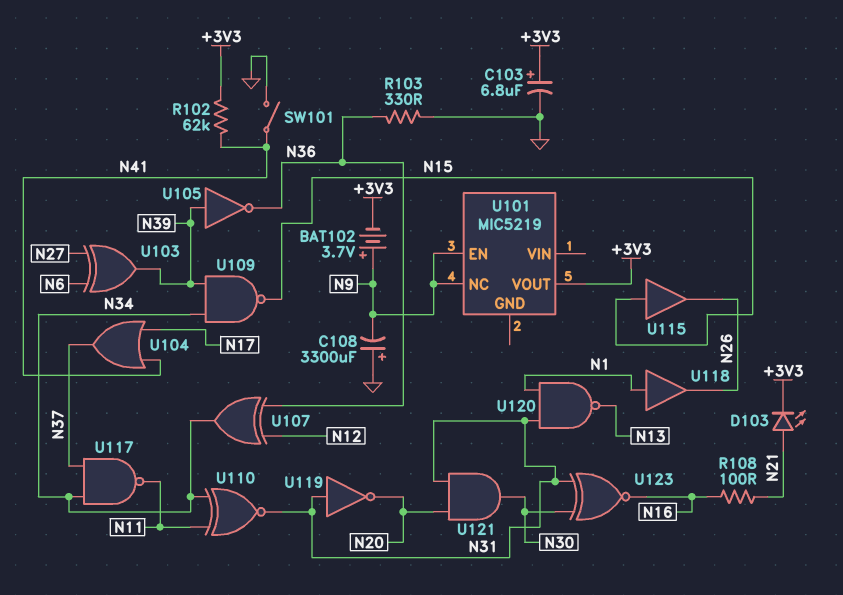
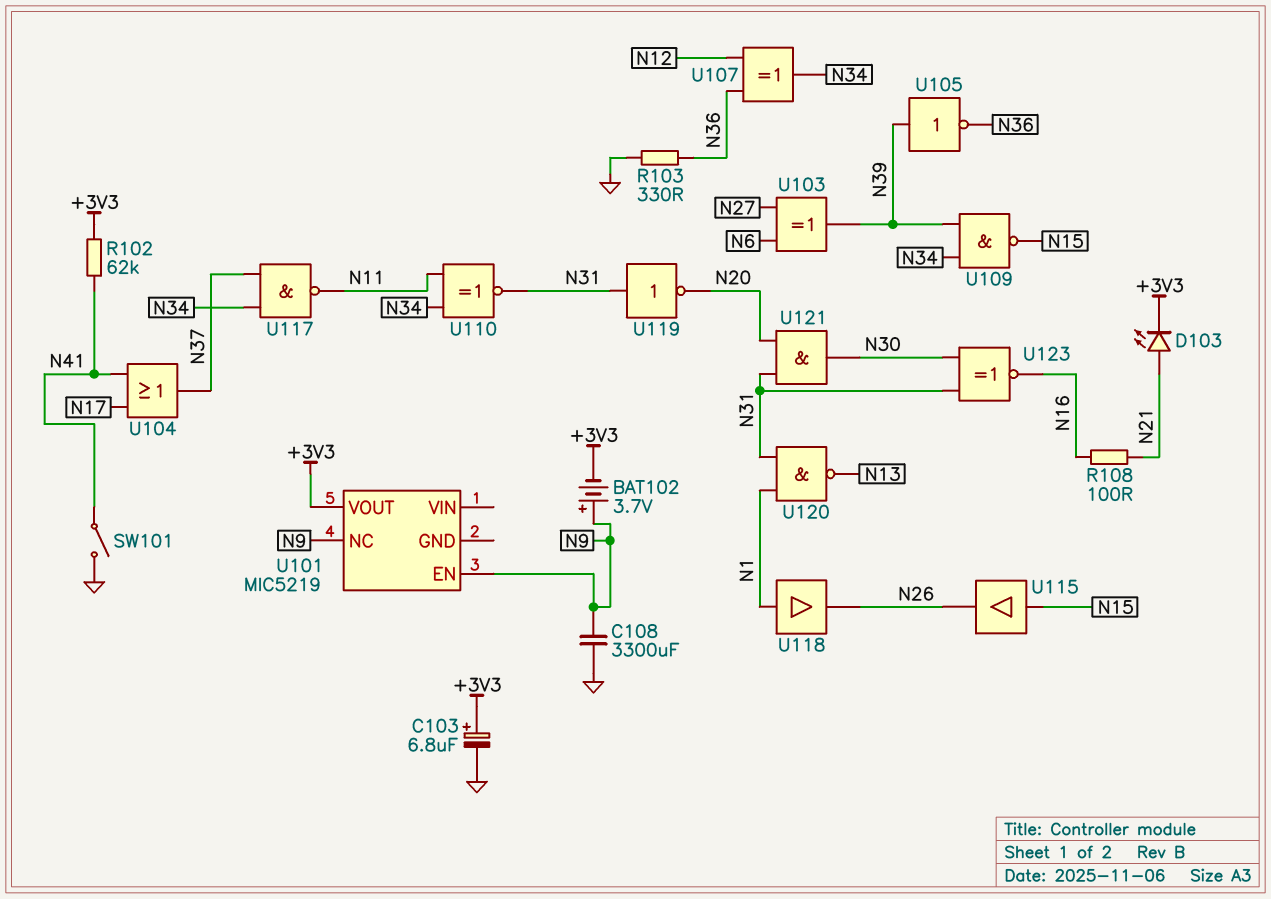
C108: 3300uF (plus GND, minus N9) -> 3300uF (GND, N9)

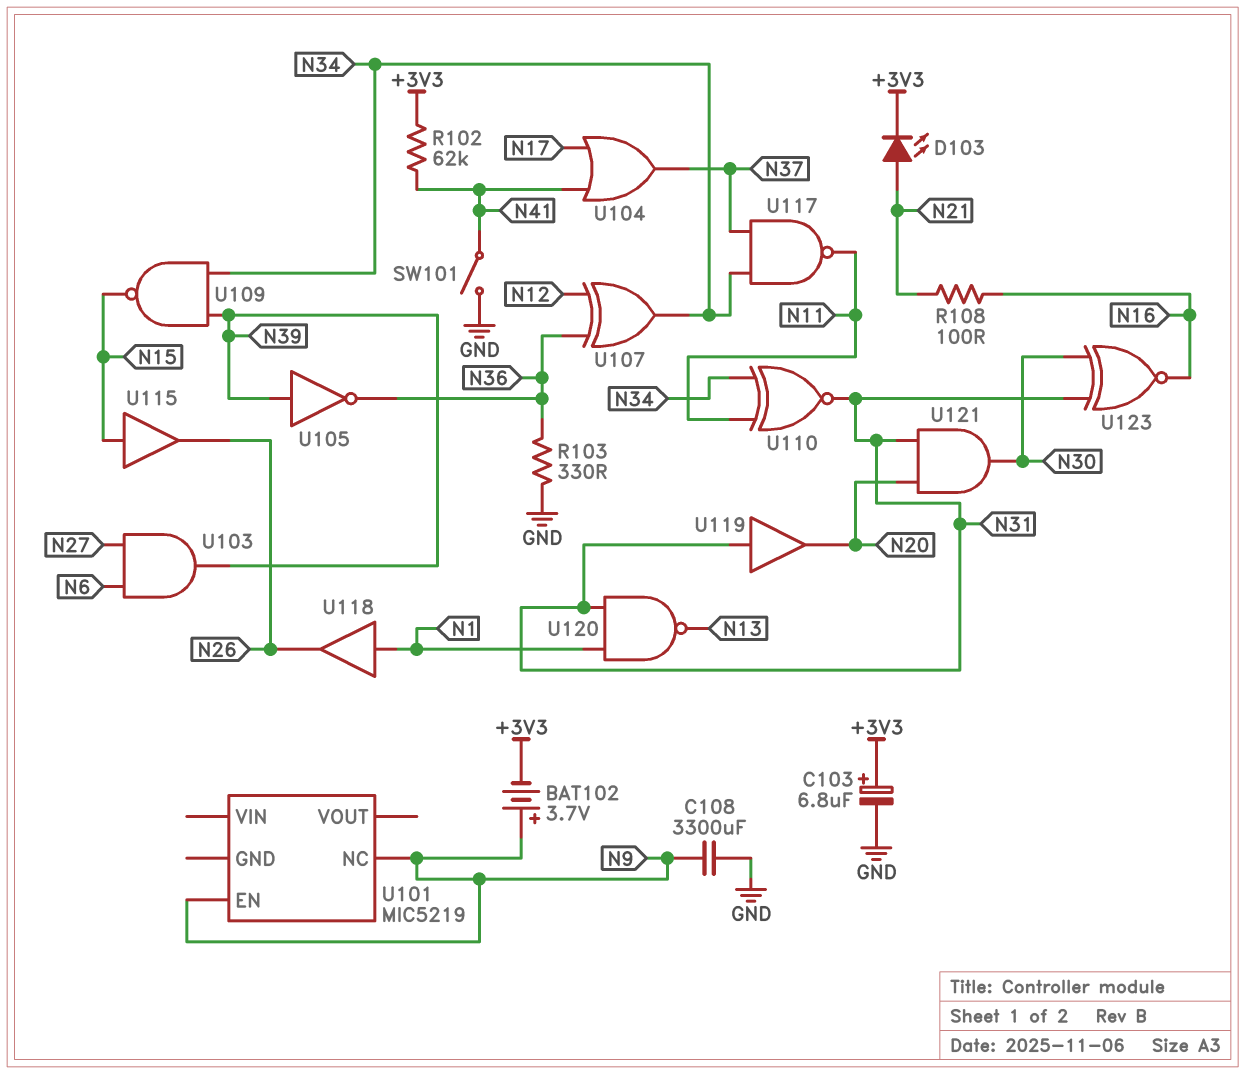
U101 pin VOUT: +3V3 -> none
U103: XOR (in N6, in N27, out N39) -> AND (in N6, in N27, out N39)
U119: NOT (in N31, out N20) -> buffer (in N31, out N20)

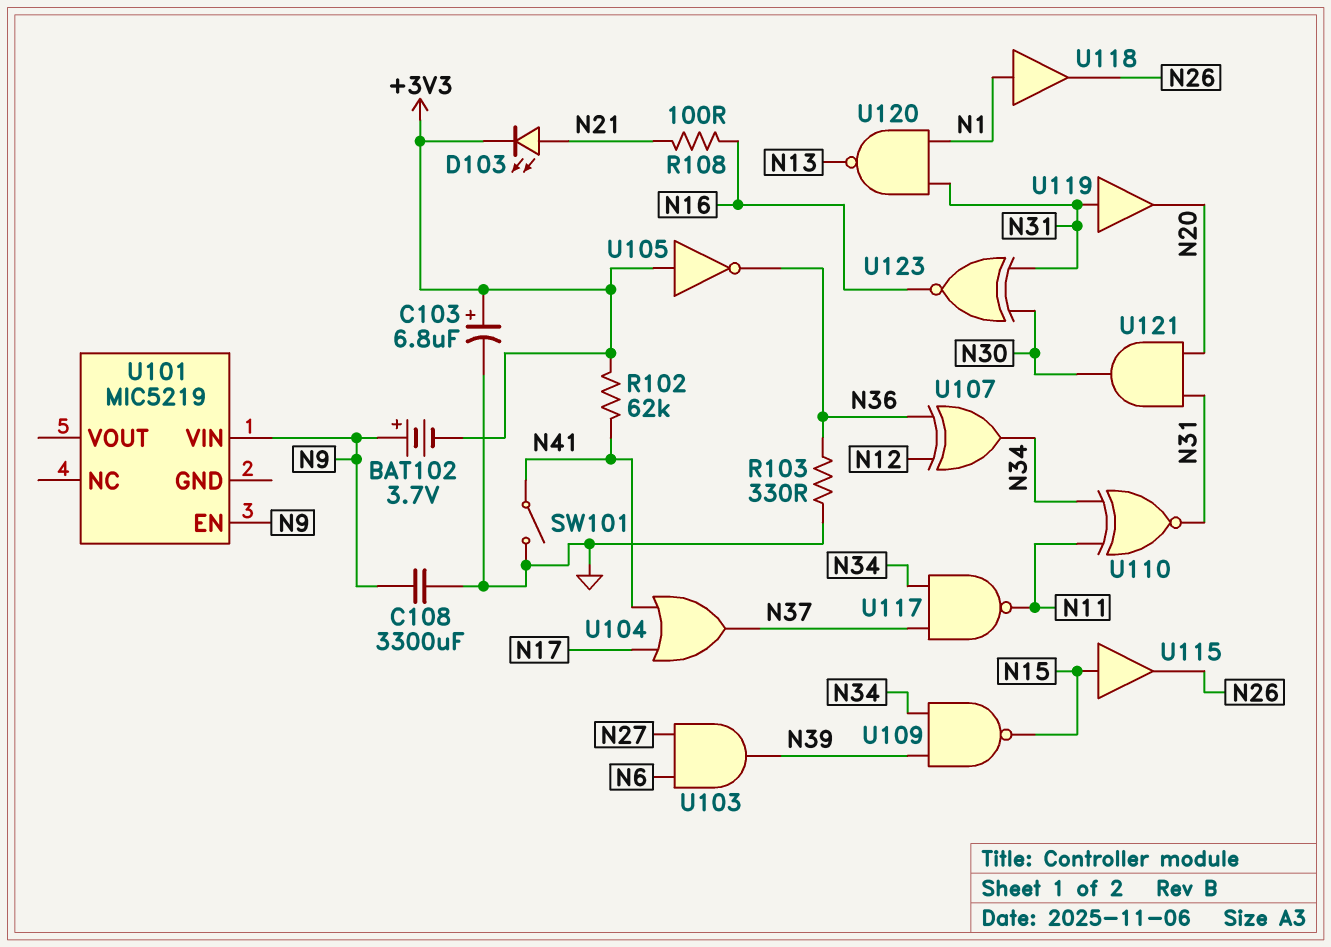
U101 pin NC: N9 -> none
U101 pin VIN: none -> N9
U105: NOT (in N39, out N36) -> NOT (in +3V3, out N36)

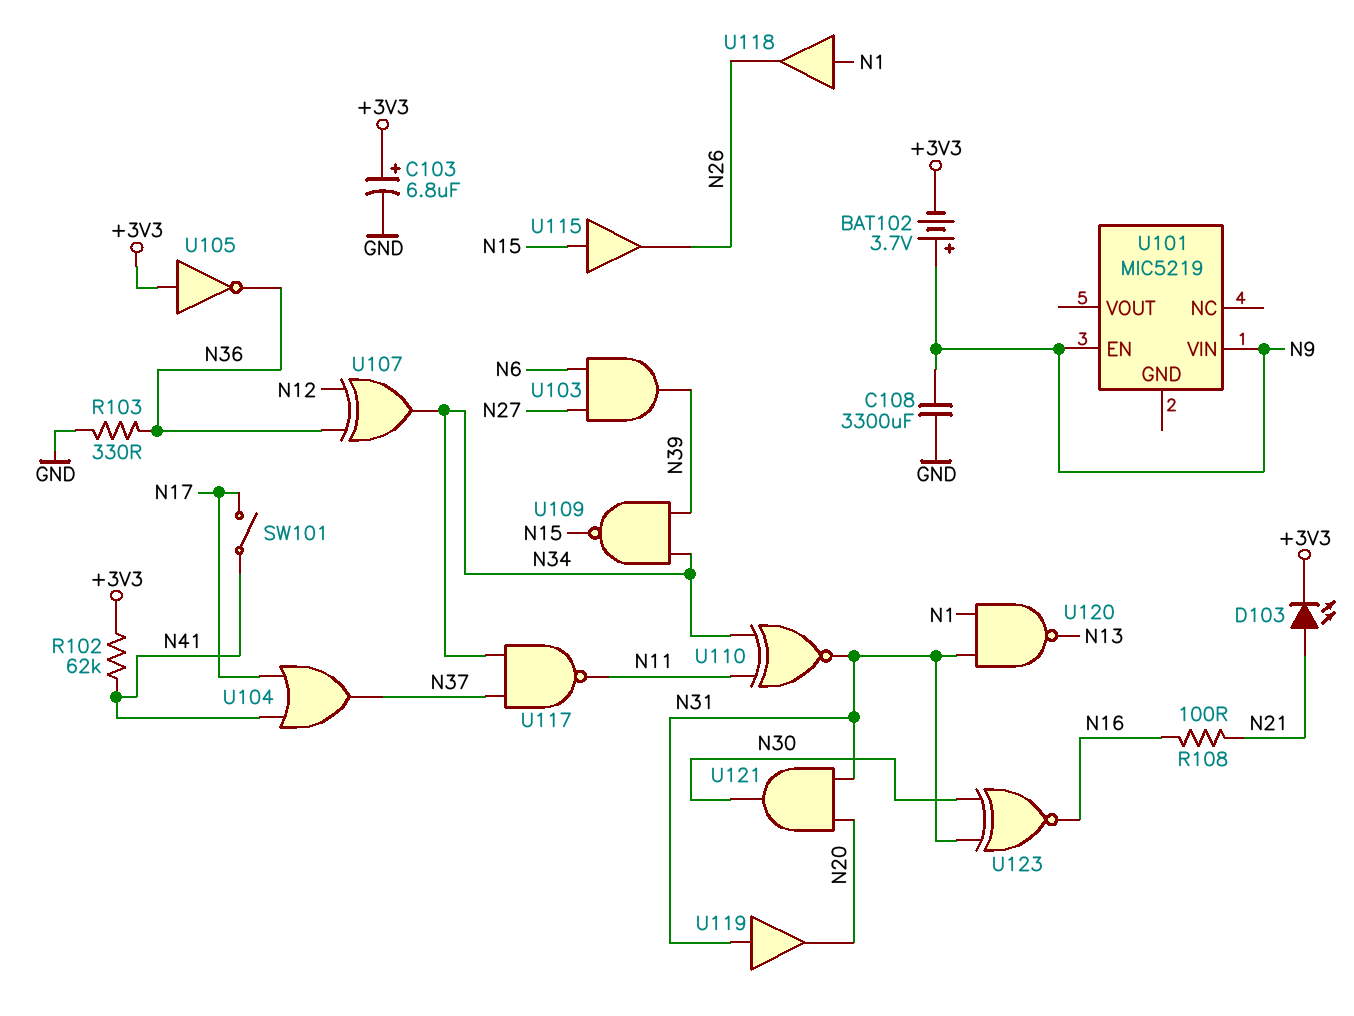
SW101: switch (GND, N41) -> switch (N17, N41)

